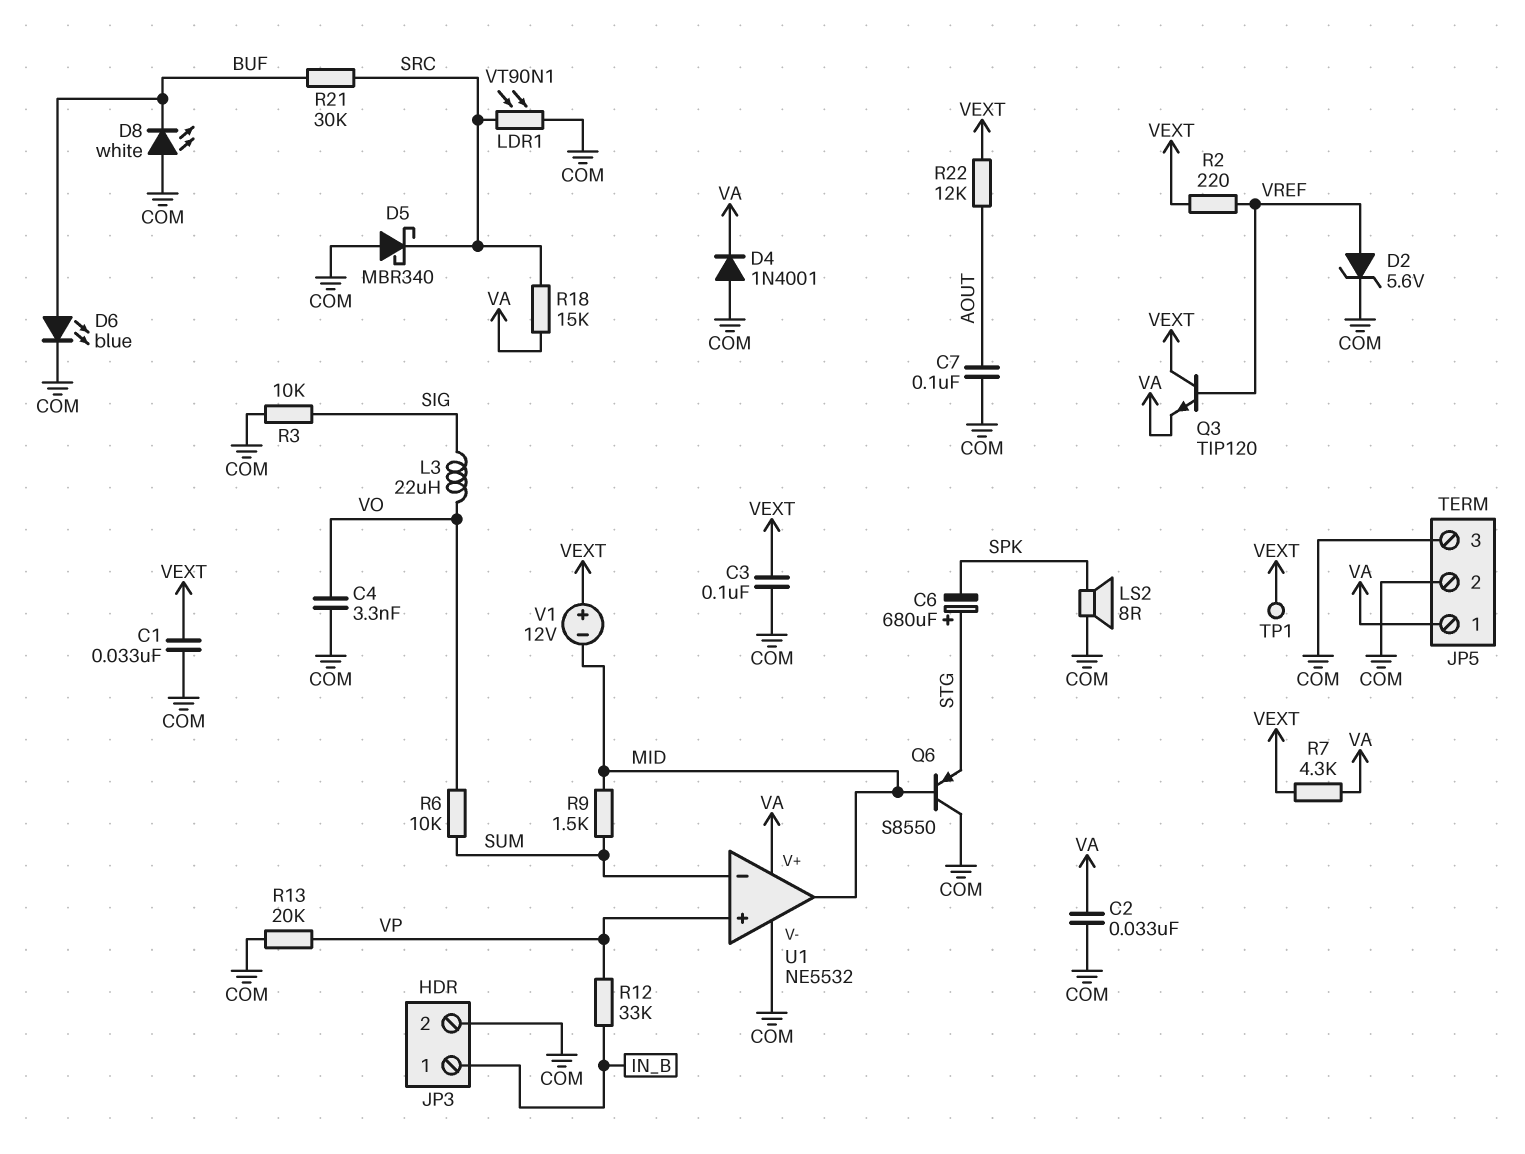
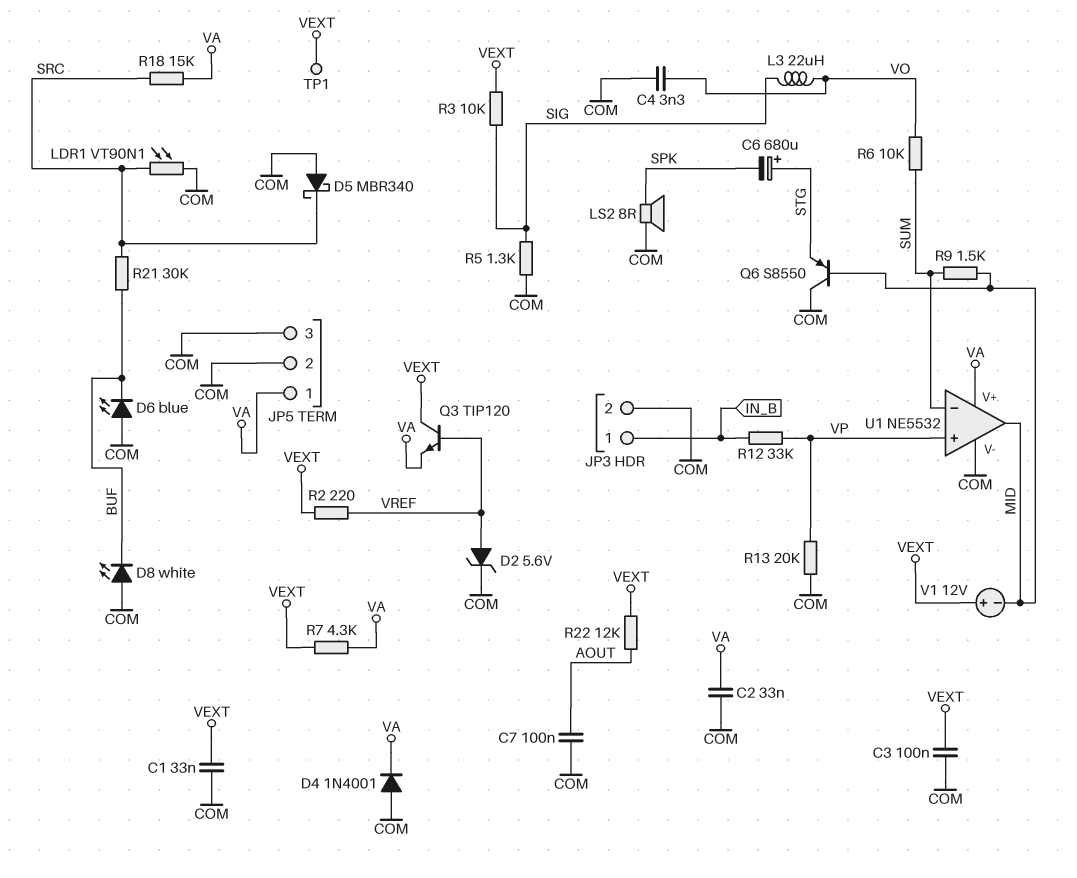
D6: LED blue (A BUF, K COM) -> LED blue (A COM, K BUF)
R3: 10k (COM, SIG) -> 10k (SIG, VEXT)
R5: none -> 1.3k (COM, SIG)

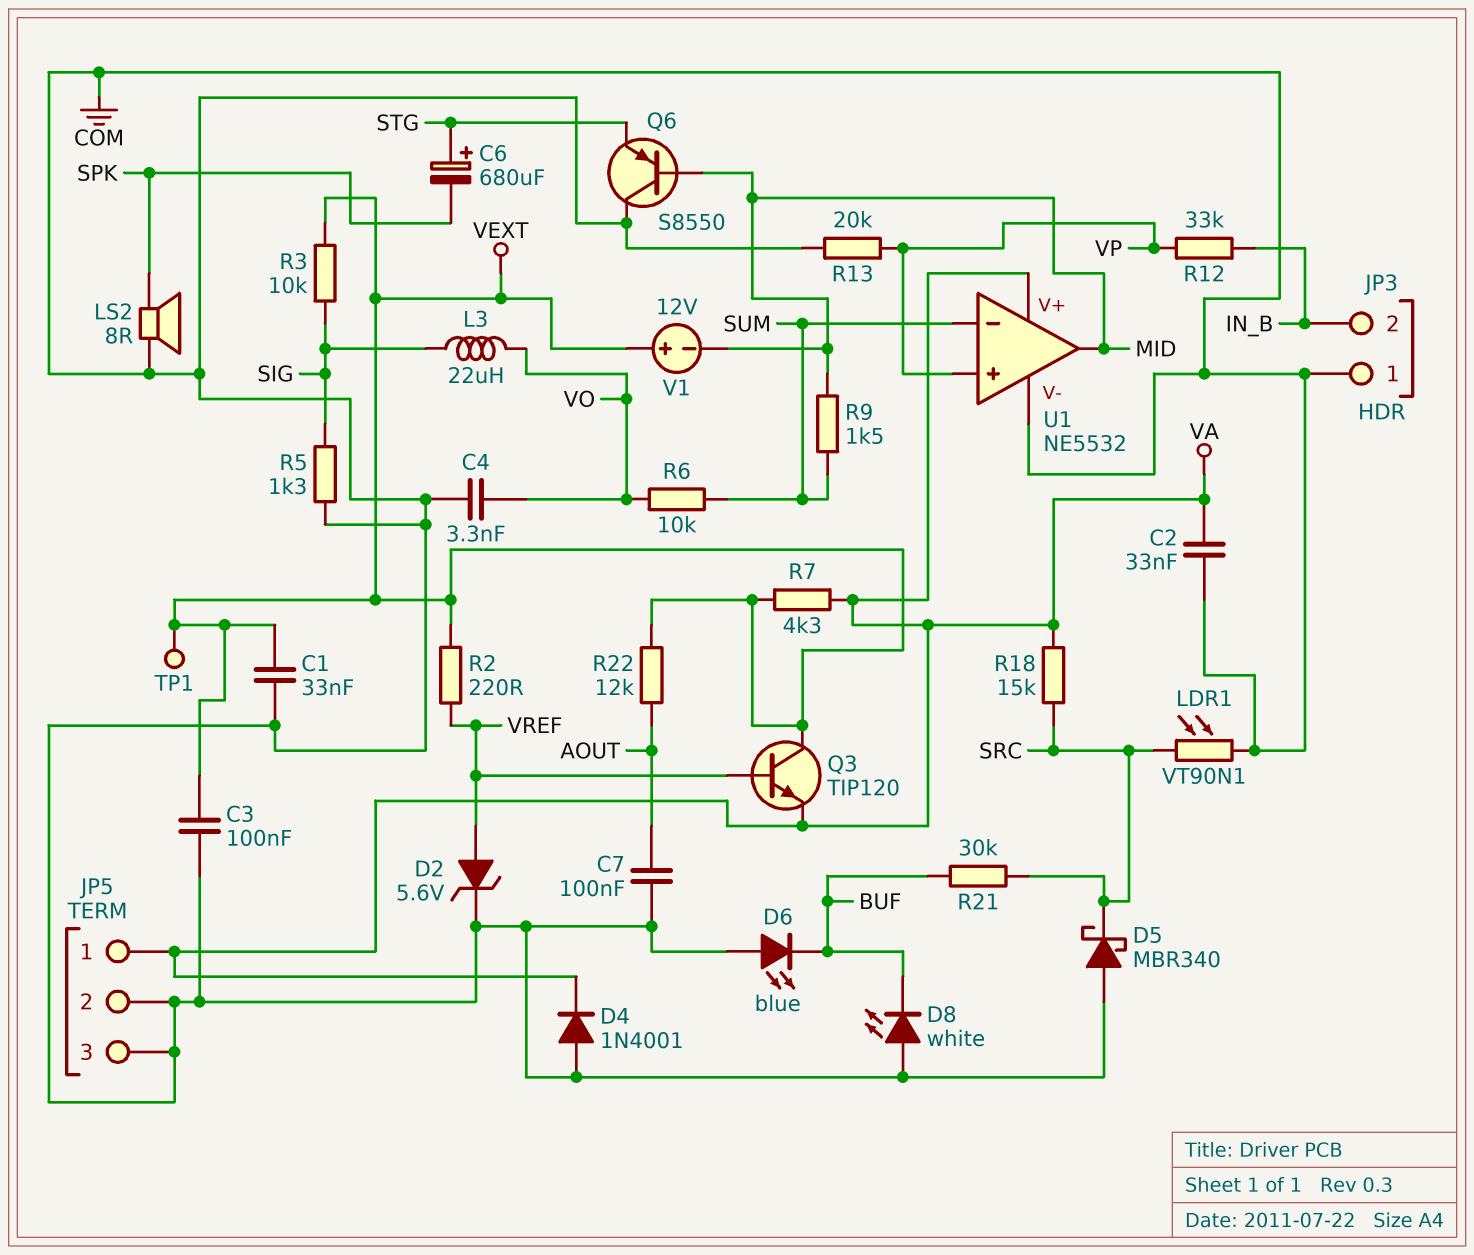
JP3 pin 1: IN_B -> COM
JP3 pin 2: COM -> IN_B

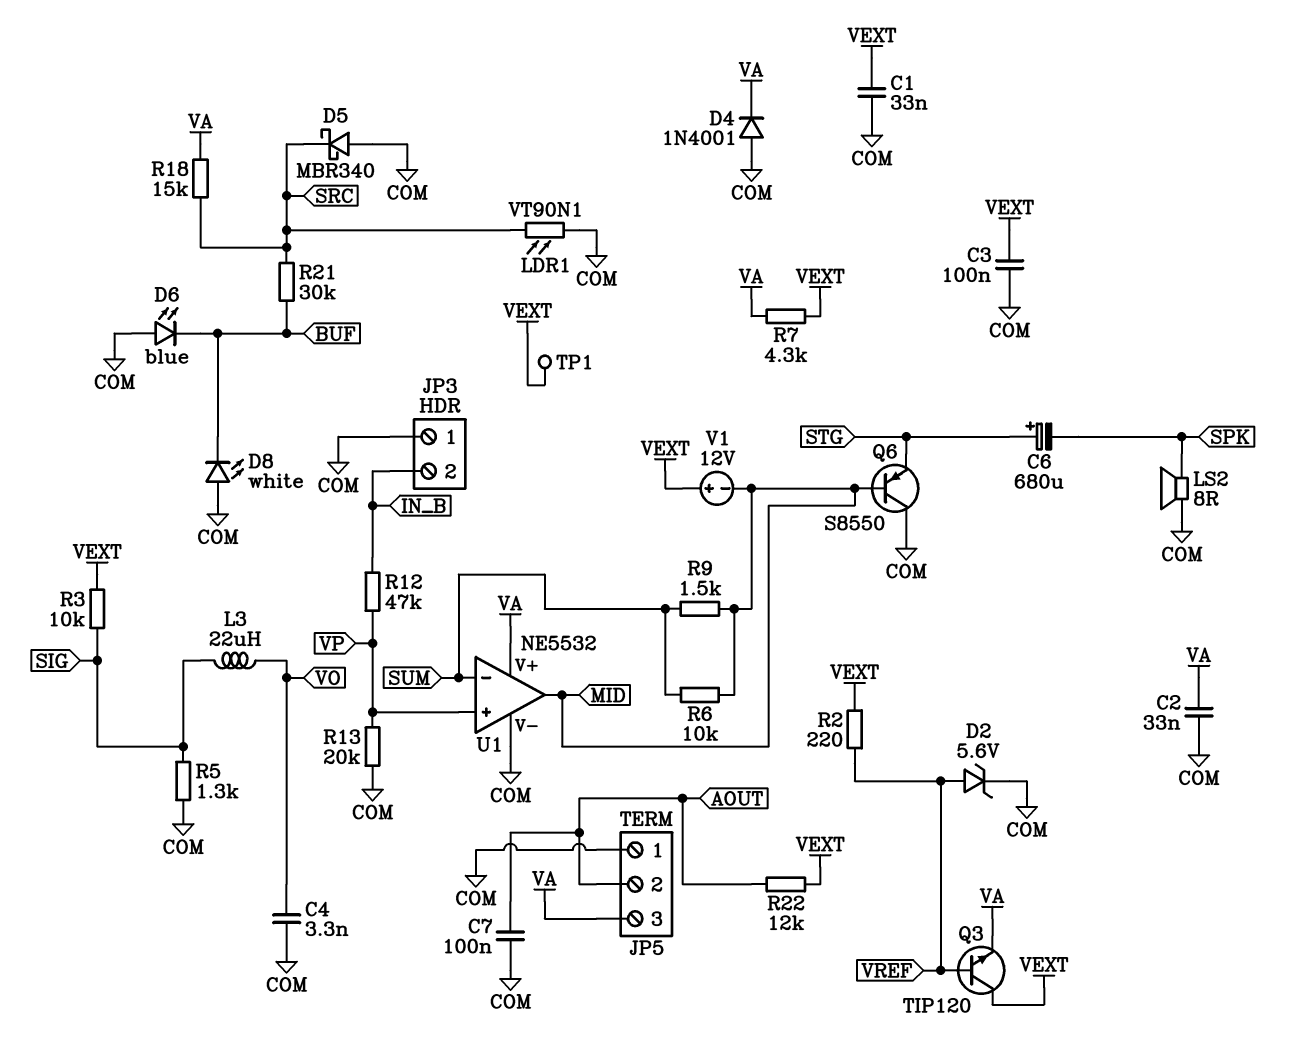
JP5 pin 1: VA -> COM
JP5 pin 2: COM -> AOUT
JP5 pin 3: COM -> VA
R6: 10k (SUM, VO) -> 10k (MID, SUM)
R12: 33k (IN_B, VP) -> 47k (IN_B, VP)

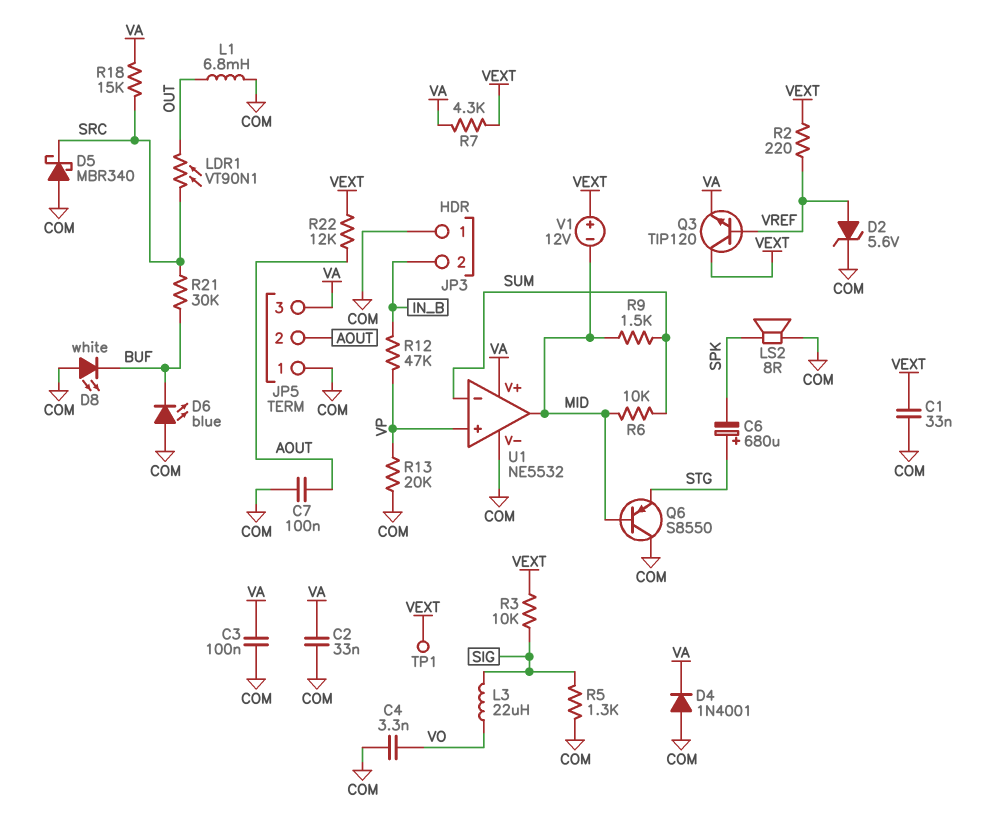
C3: 100nF (COM, VEXT) -> 100nF (COM, VA)
L1: none -> 6.8mH (COM, OUT)
LDR1: VT90N1 (COM, SRC) -> VT90N1 (OUT, SRC)

